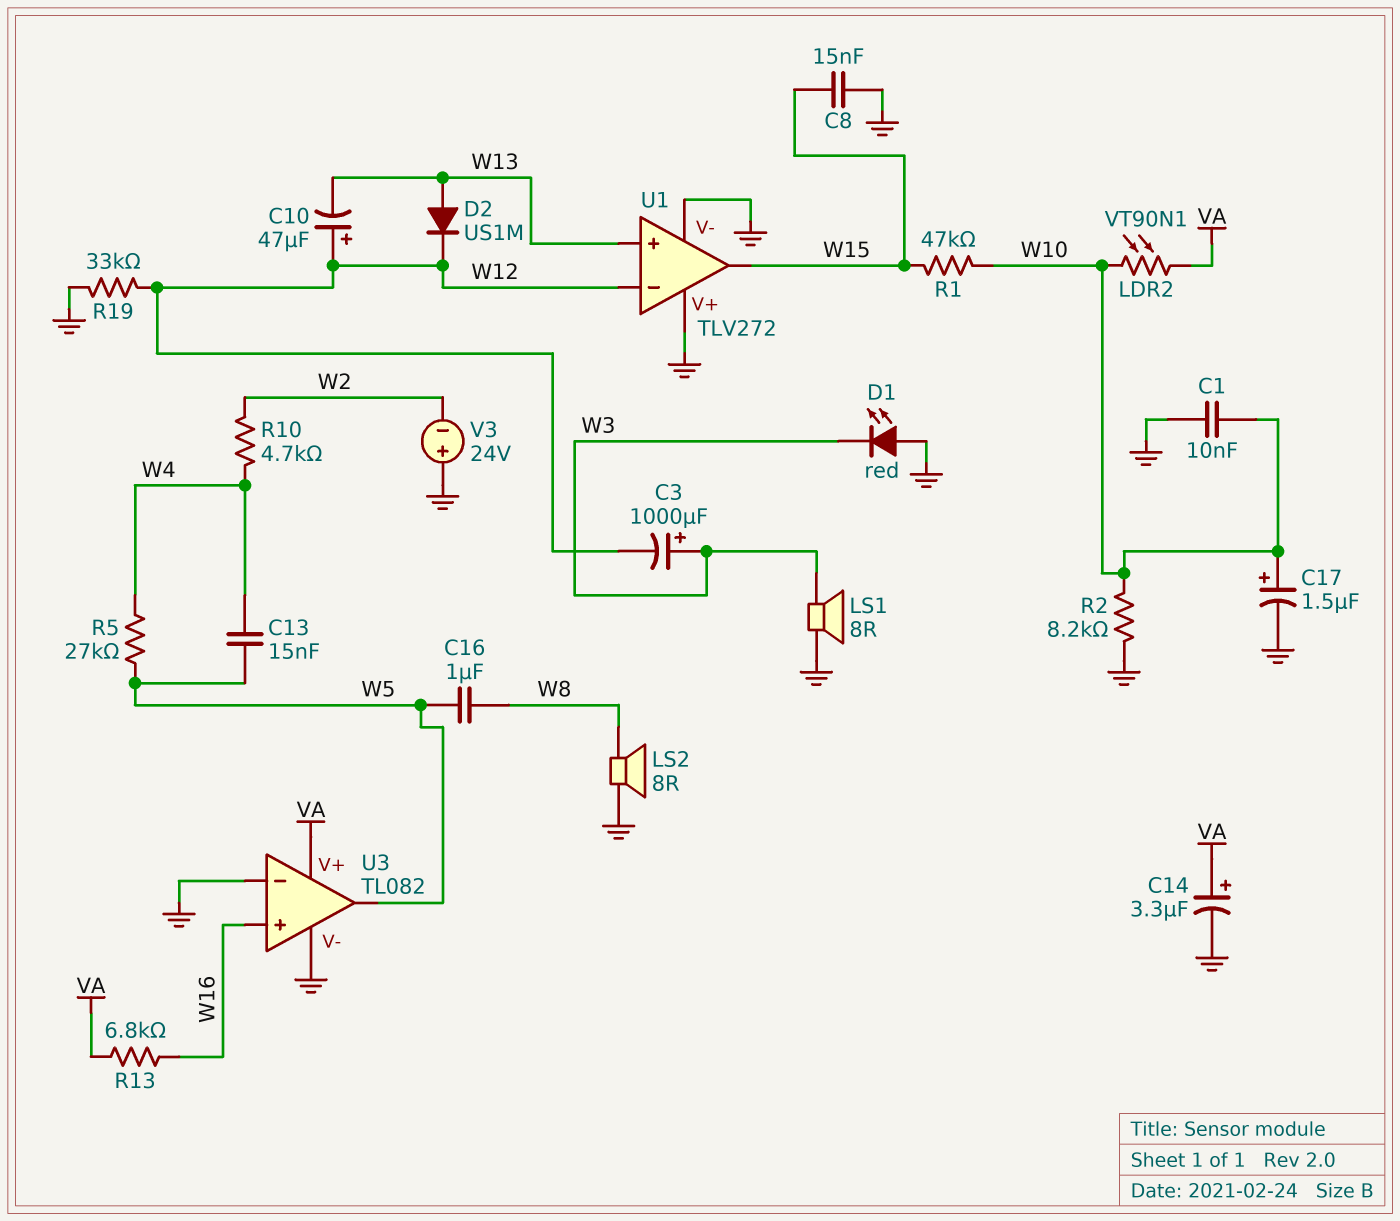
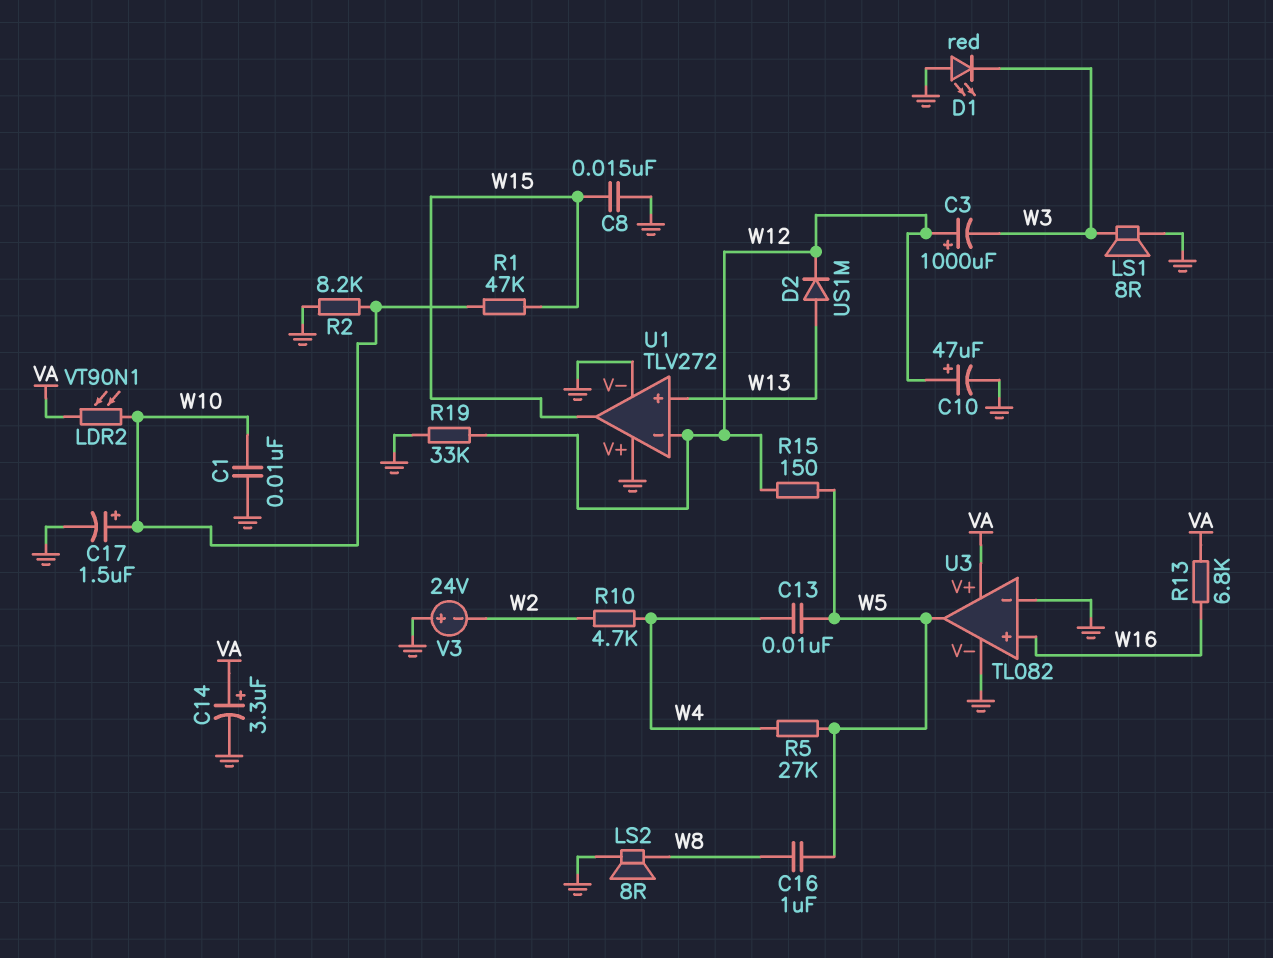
C3: 1000uF (plus W3, minus W12) -> 1000uF (plus W12, minus W3)
C10: 47uF (plus W12, minus W13) -> 47uF (plus W12, minus GND)
C13: 15nF (W4, W5) -> 10nF (W4, W5)
R15: none -> 150 (W5, W12)

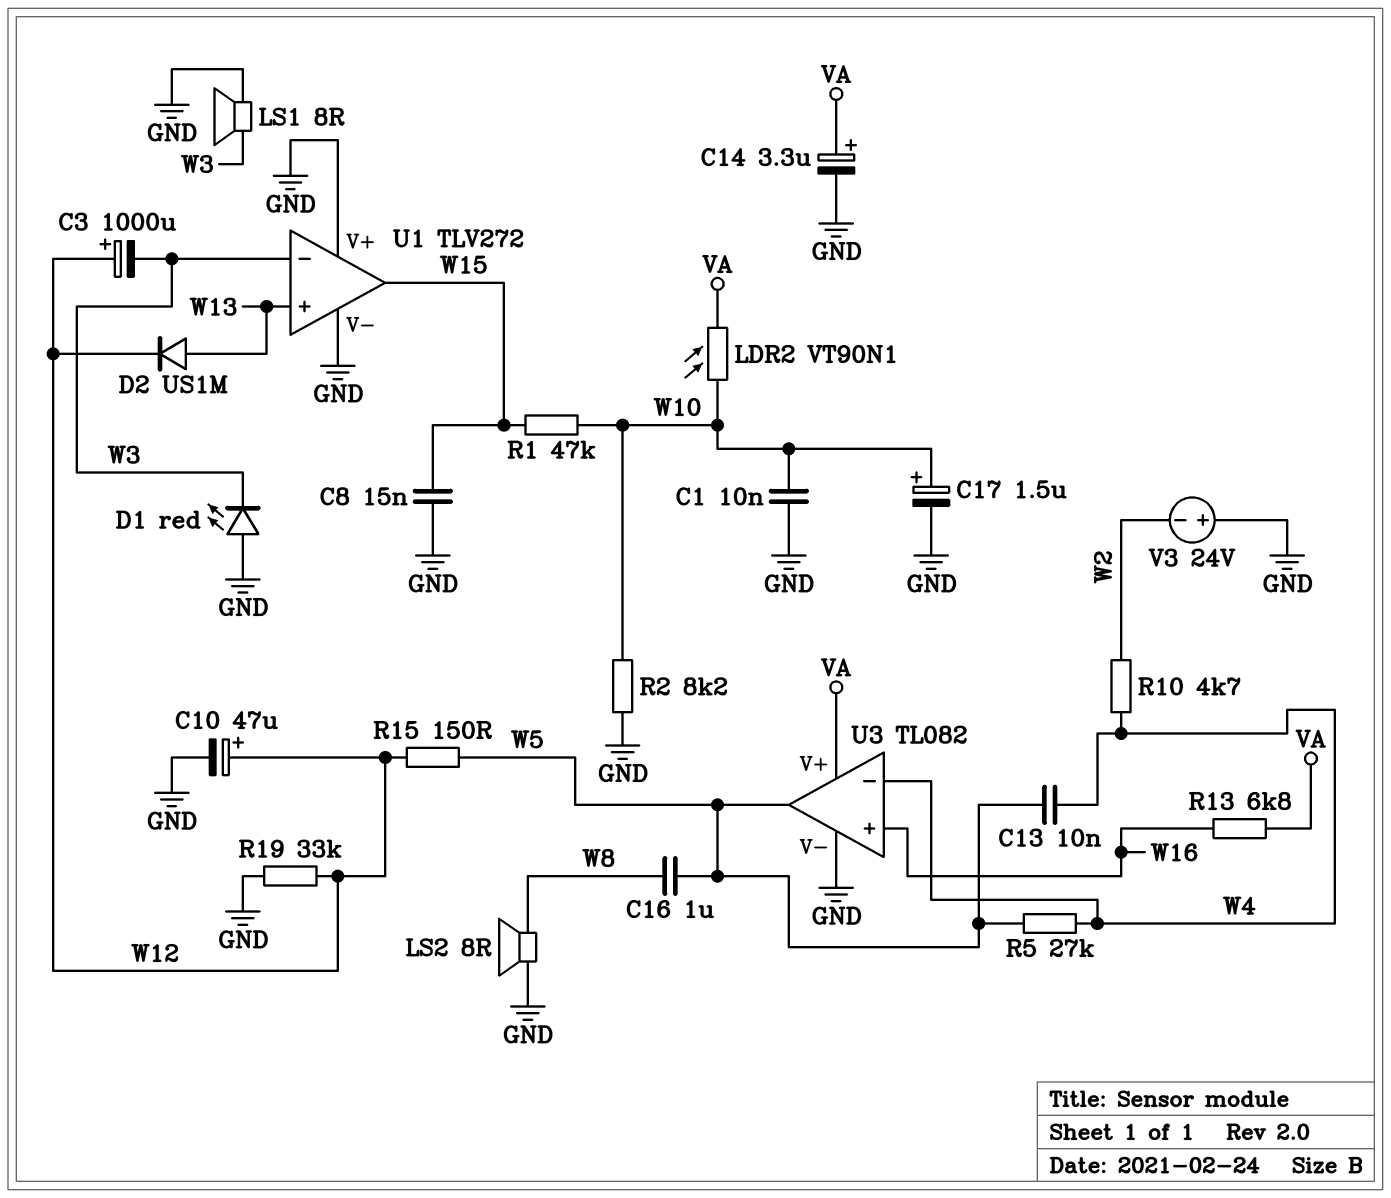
U1 pin in-: W12 -> W3
U3 pin in-: GND -> W4

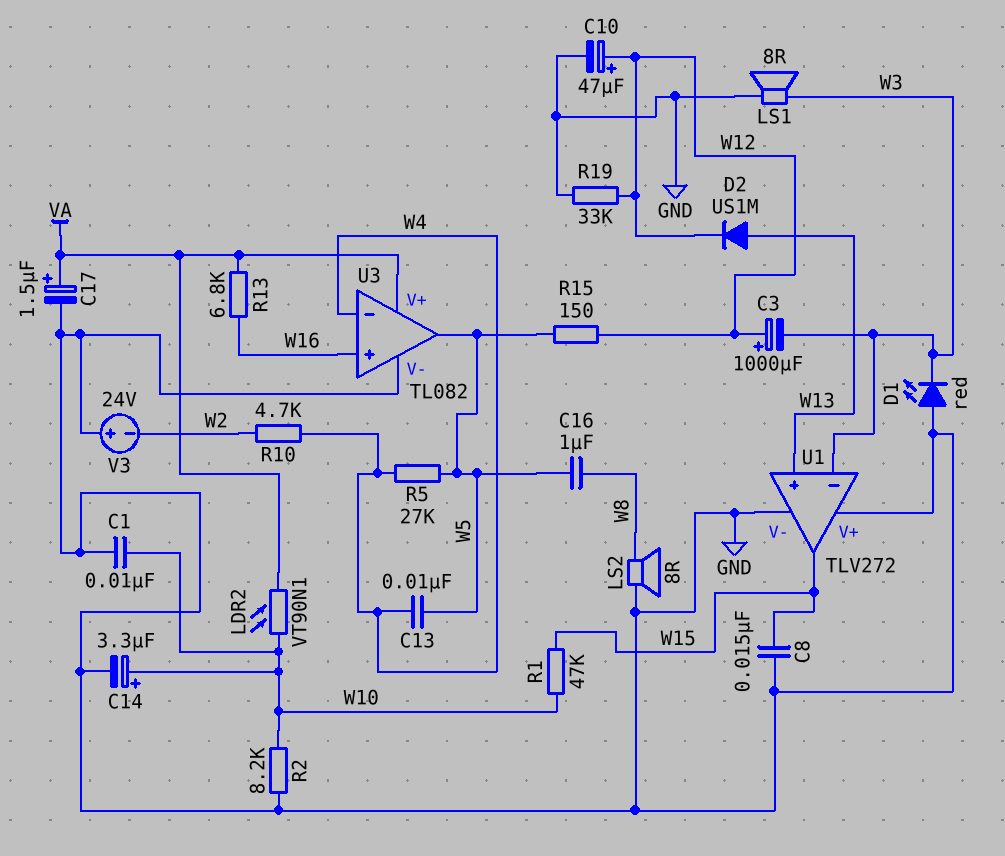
C14: 3.3uF (plus VA, minus GND) -> 3.3uF (plus W10, minus GND)
C17: 1.5uF (plus W10, minus GND) -> 1.5uF (plus VA, minus GND)

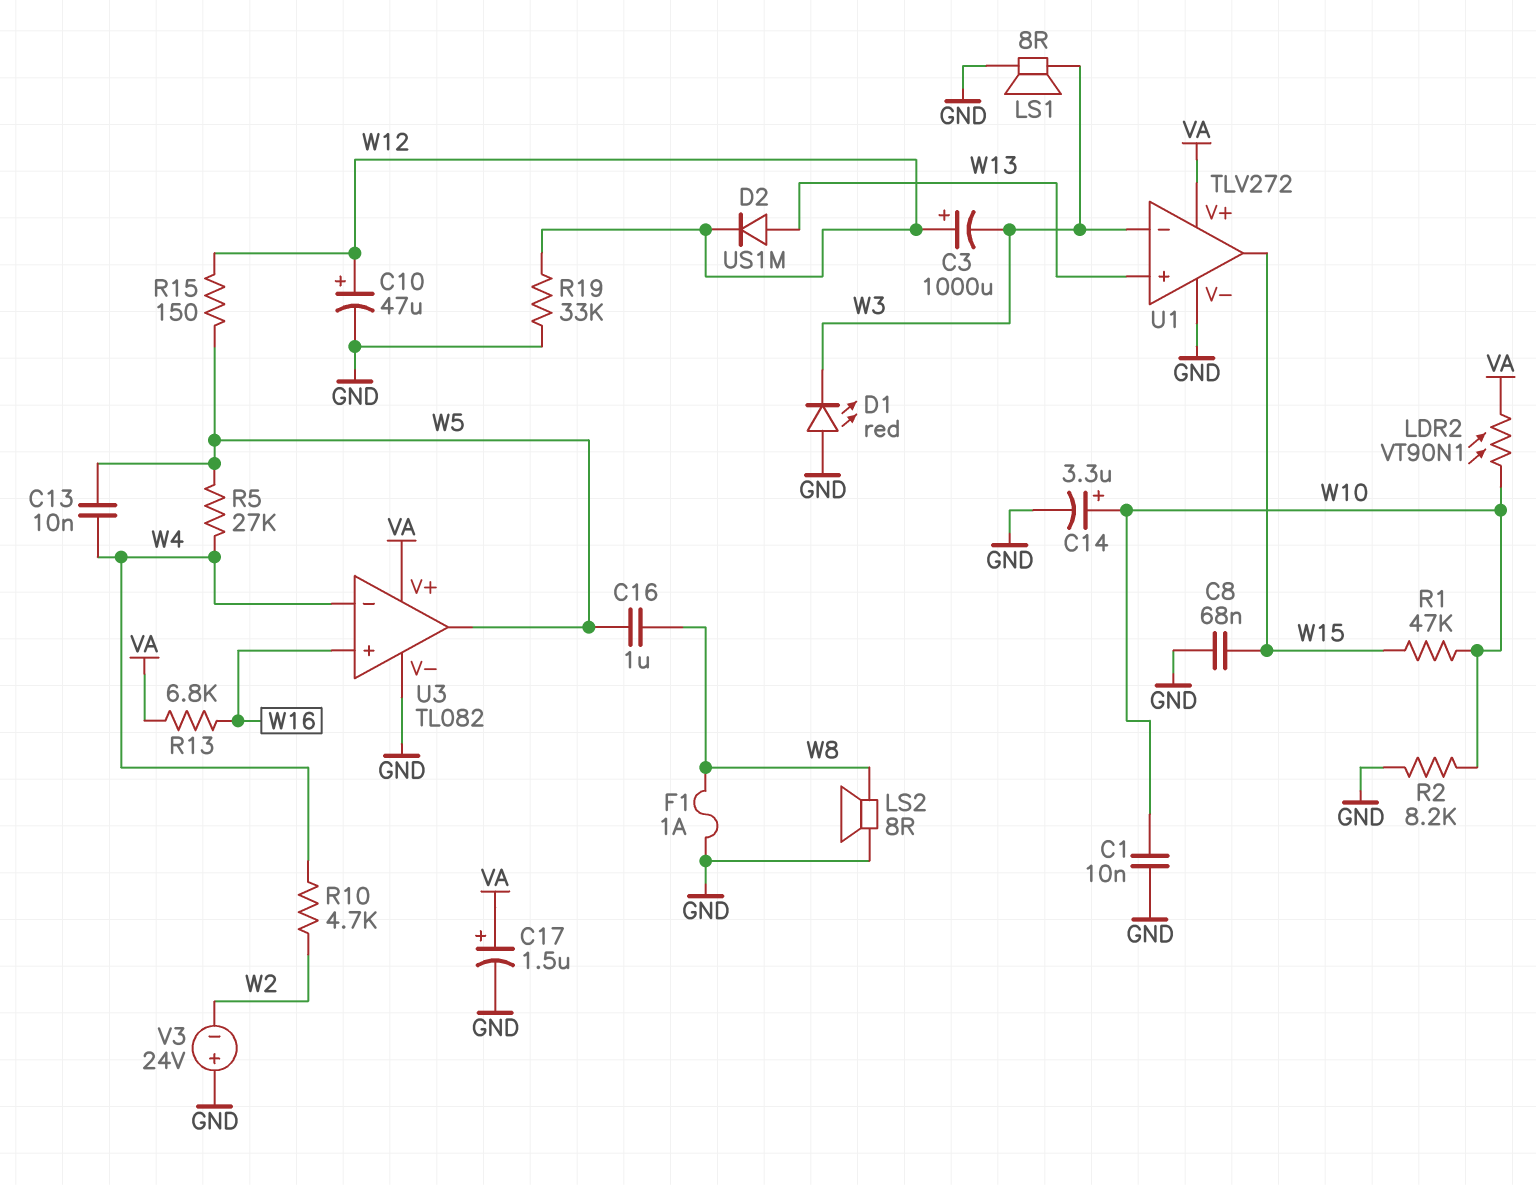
C8: 15nF (GND, W15) -> 68nF (GND, W15)
F1: none -> 1A (GND, W8)
U1 pin V+: GND -> VA

